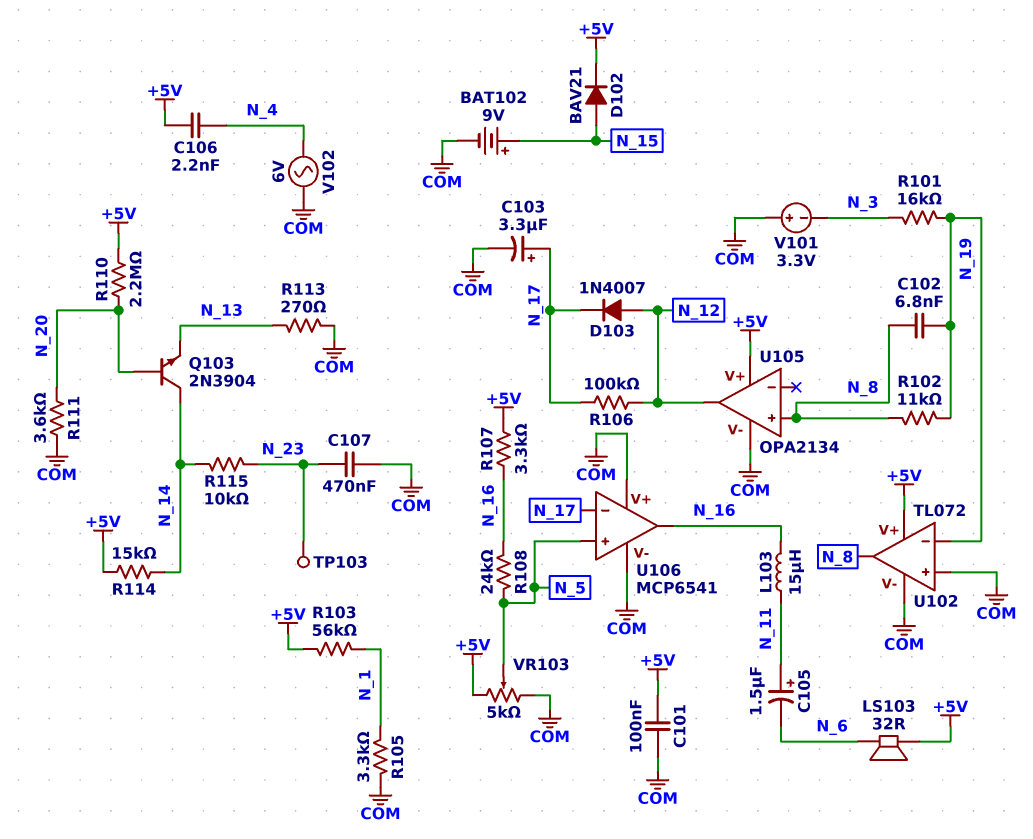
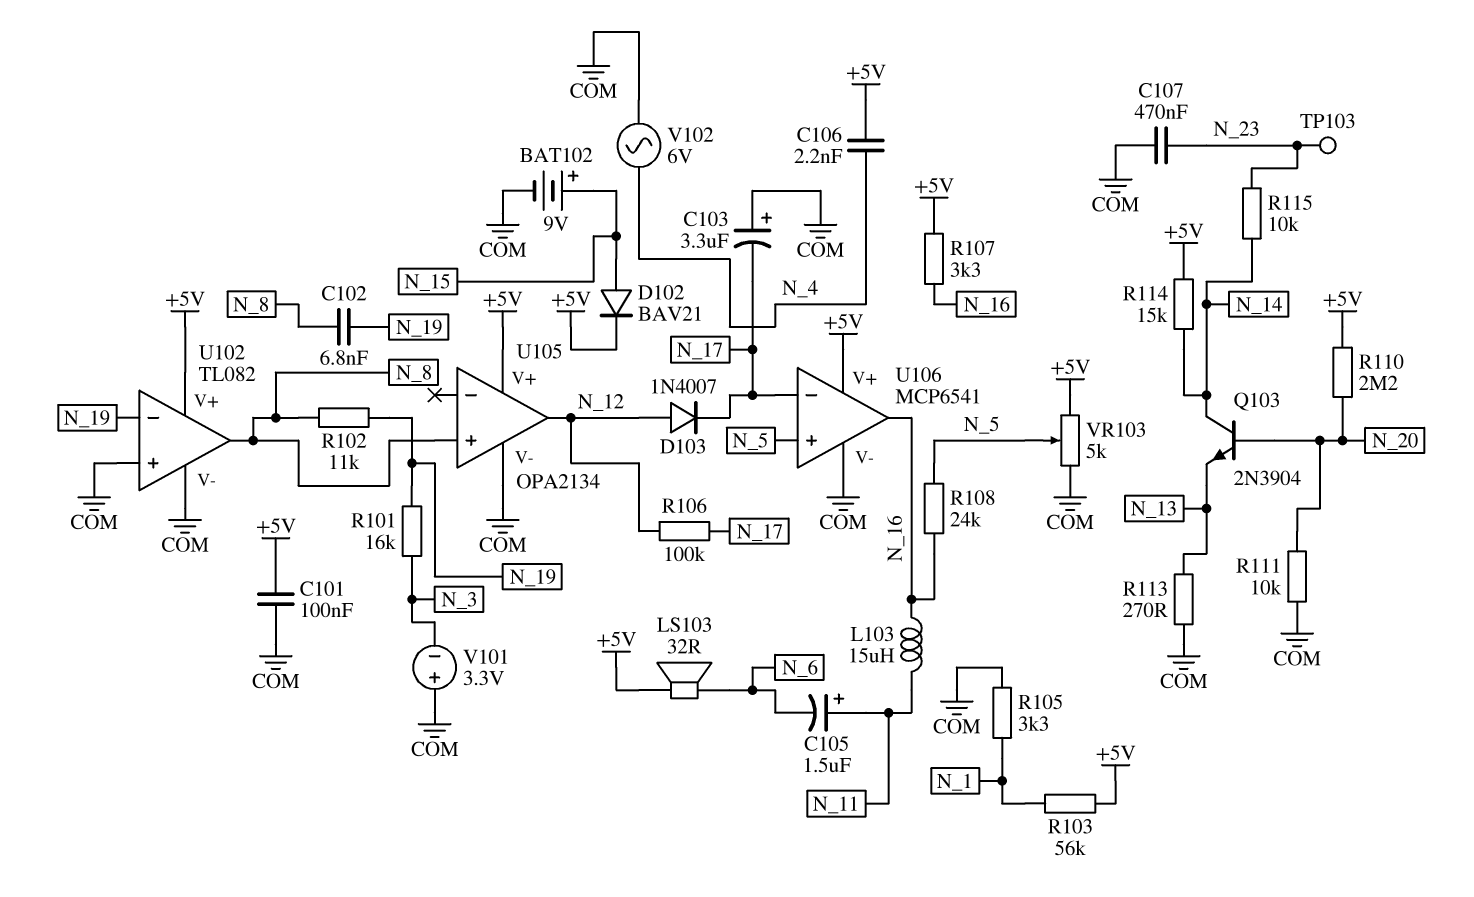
C103: 3.3uF (plus N_17, minus COM) -> 3.3uF (plus COM, minus N_17)
R111: 3.6k (COM, N_20) -> 10k (COM, N_20)
U102: TL072 -> TL082
U106 pin V+: COM -> +5V

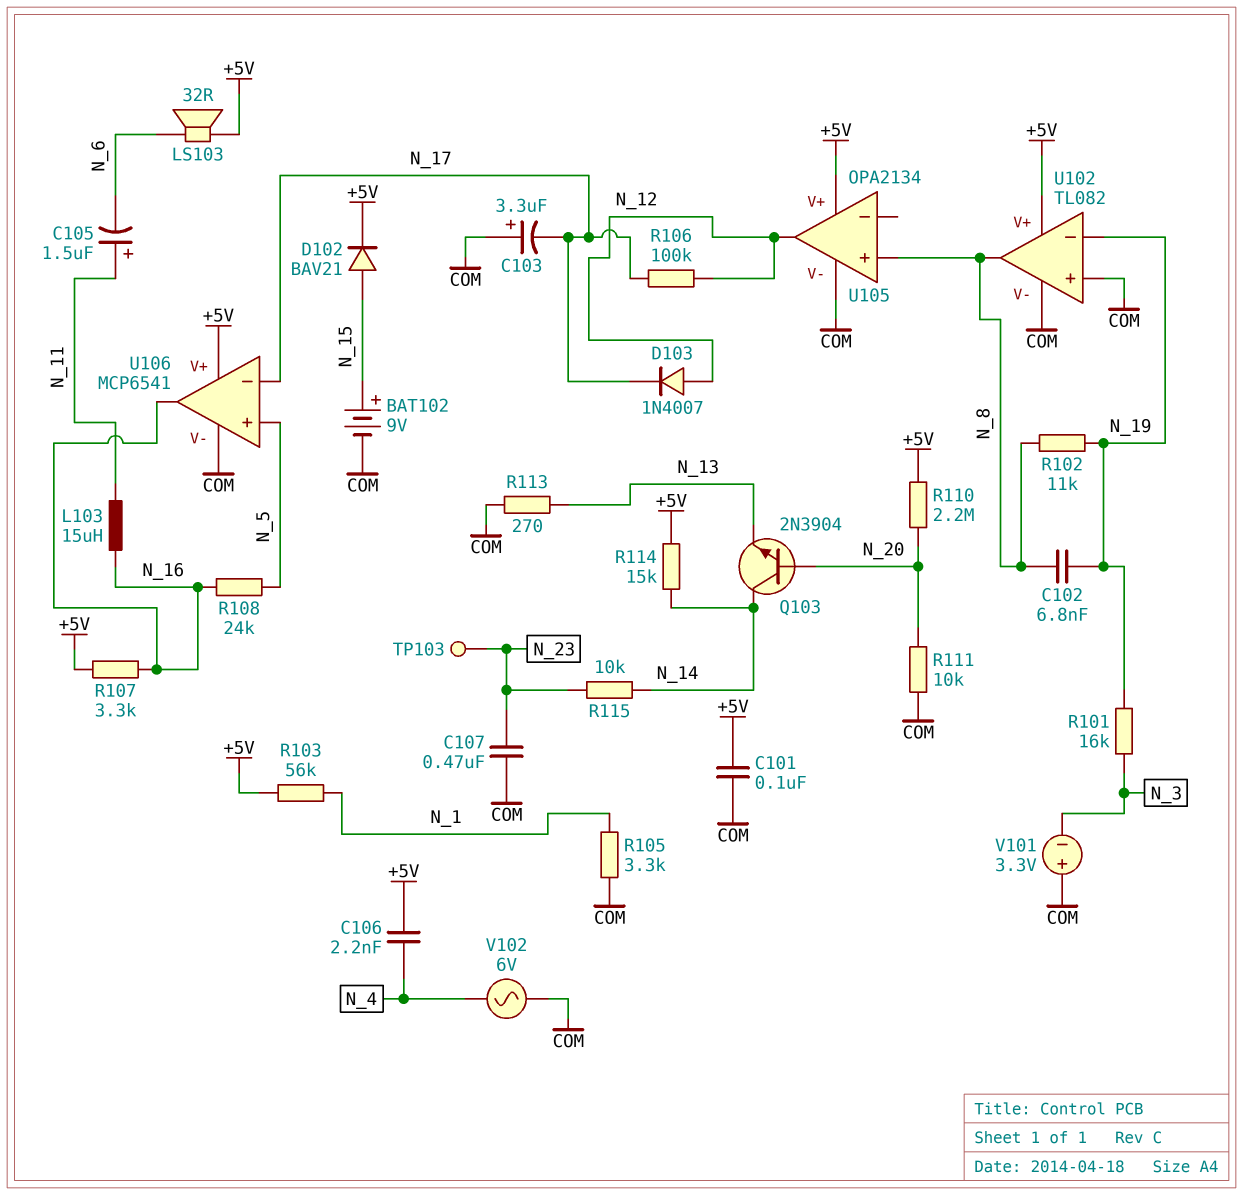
VR103: 5k (+5V, COM, wiper N_5) -> none

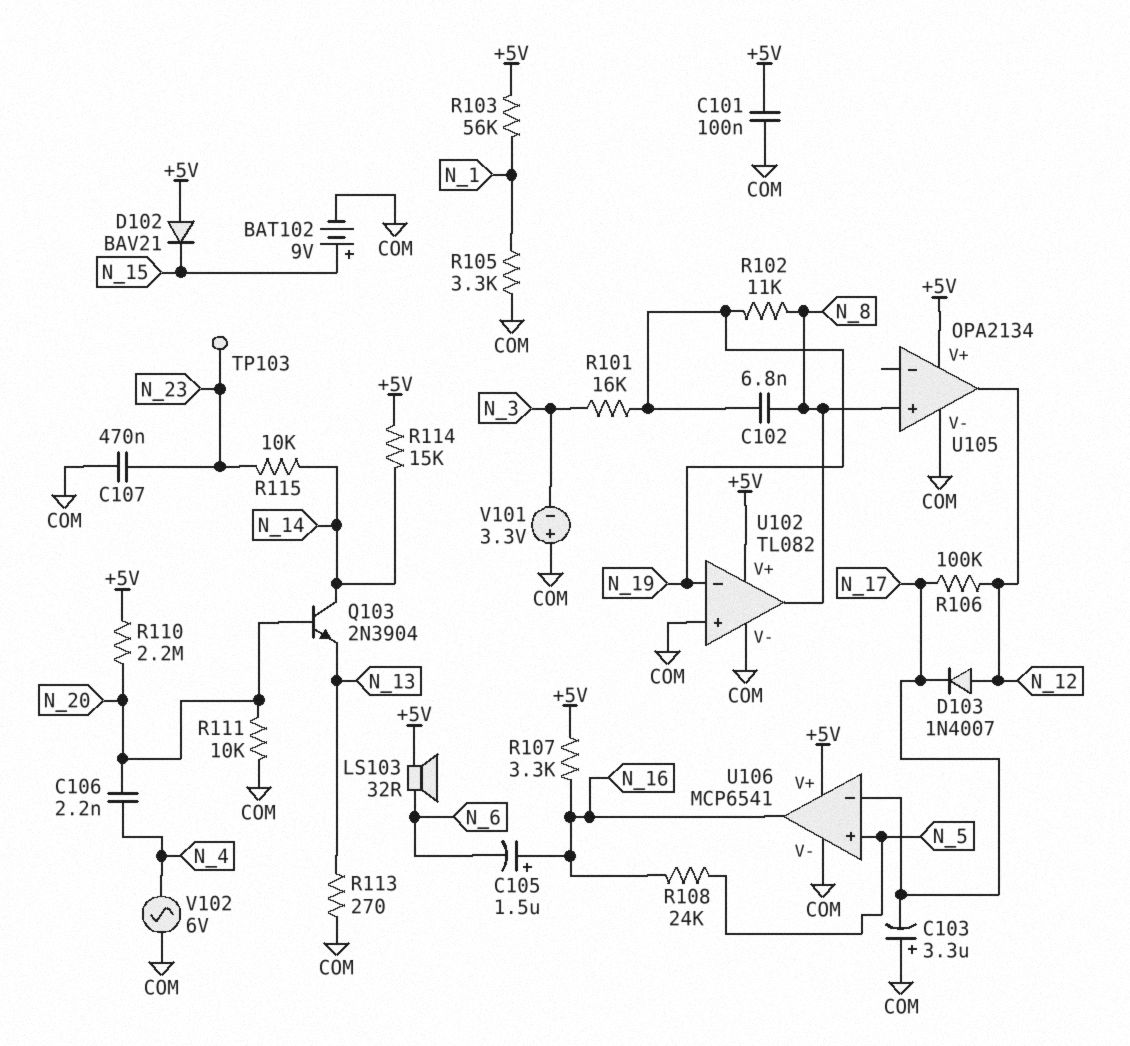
C105: 1.5uF (plus N_11, minus N_6) -> 1.5uF (plus N_16, minus N_6)
C106: 2.2nF (+5V, N_4) -> 2.2nF (N_4, N_20)
D102: diode BAV21 (A N_15, K +5V) -> diode BAV21 (A +5V, K N_15)
L103: 15uH (N_11, N_16) -> none

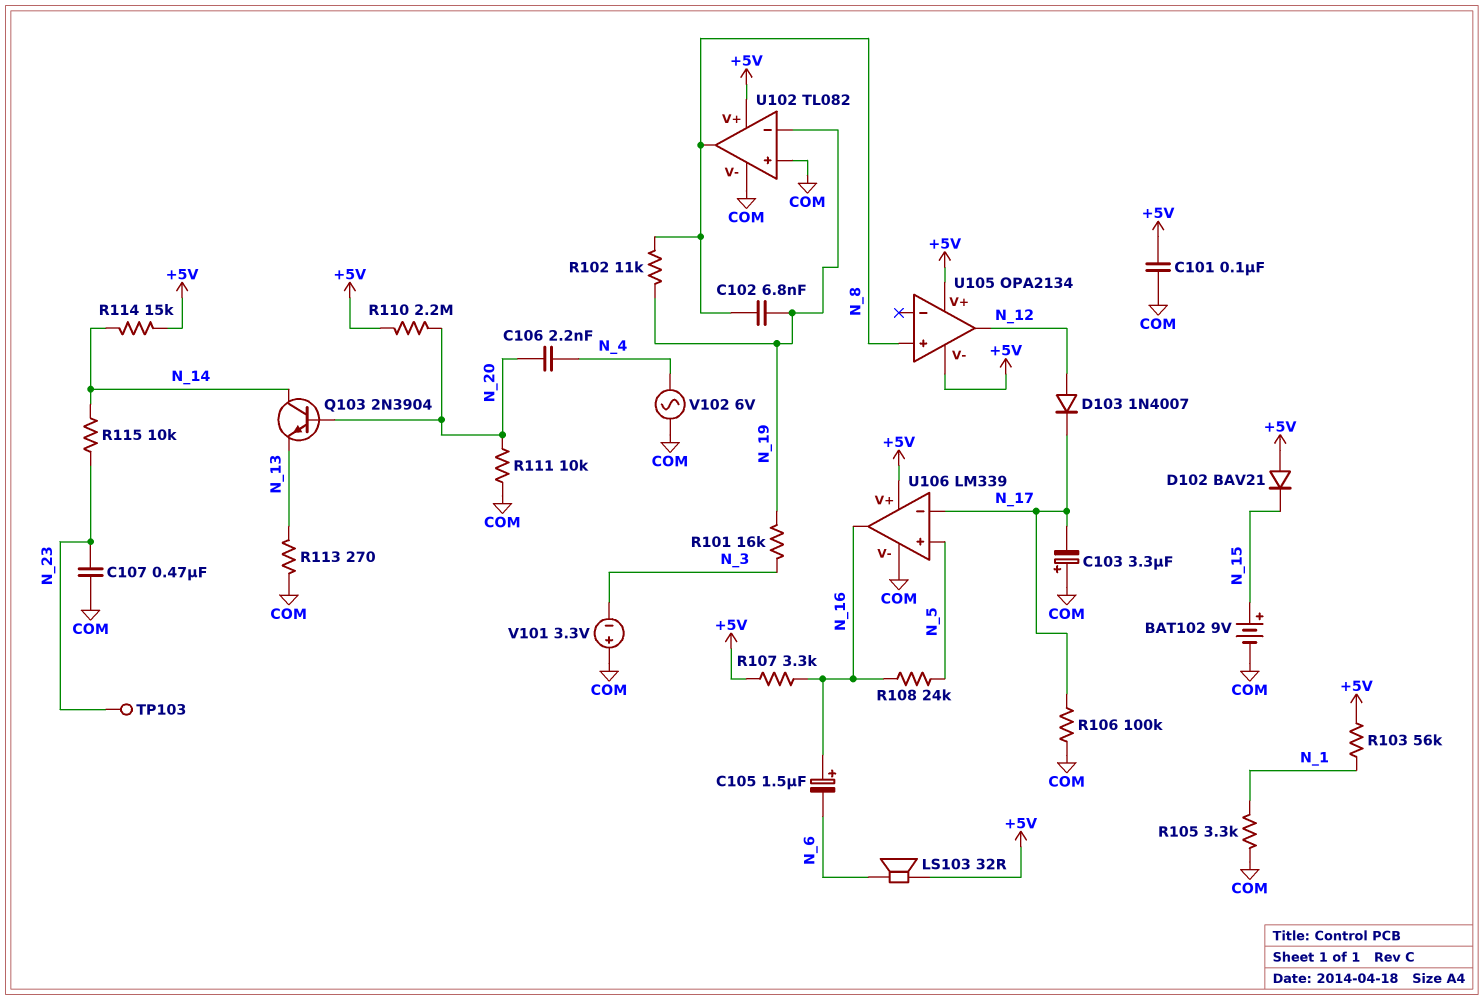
R106: 100k (N_12, N_17) -> 100k (COM, N_17)
U105 pin V-: COM -> +5V
U106: MCP6541 -> LM339

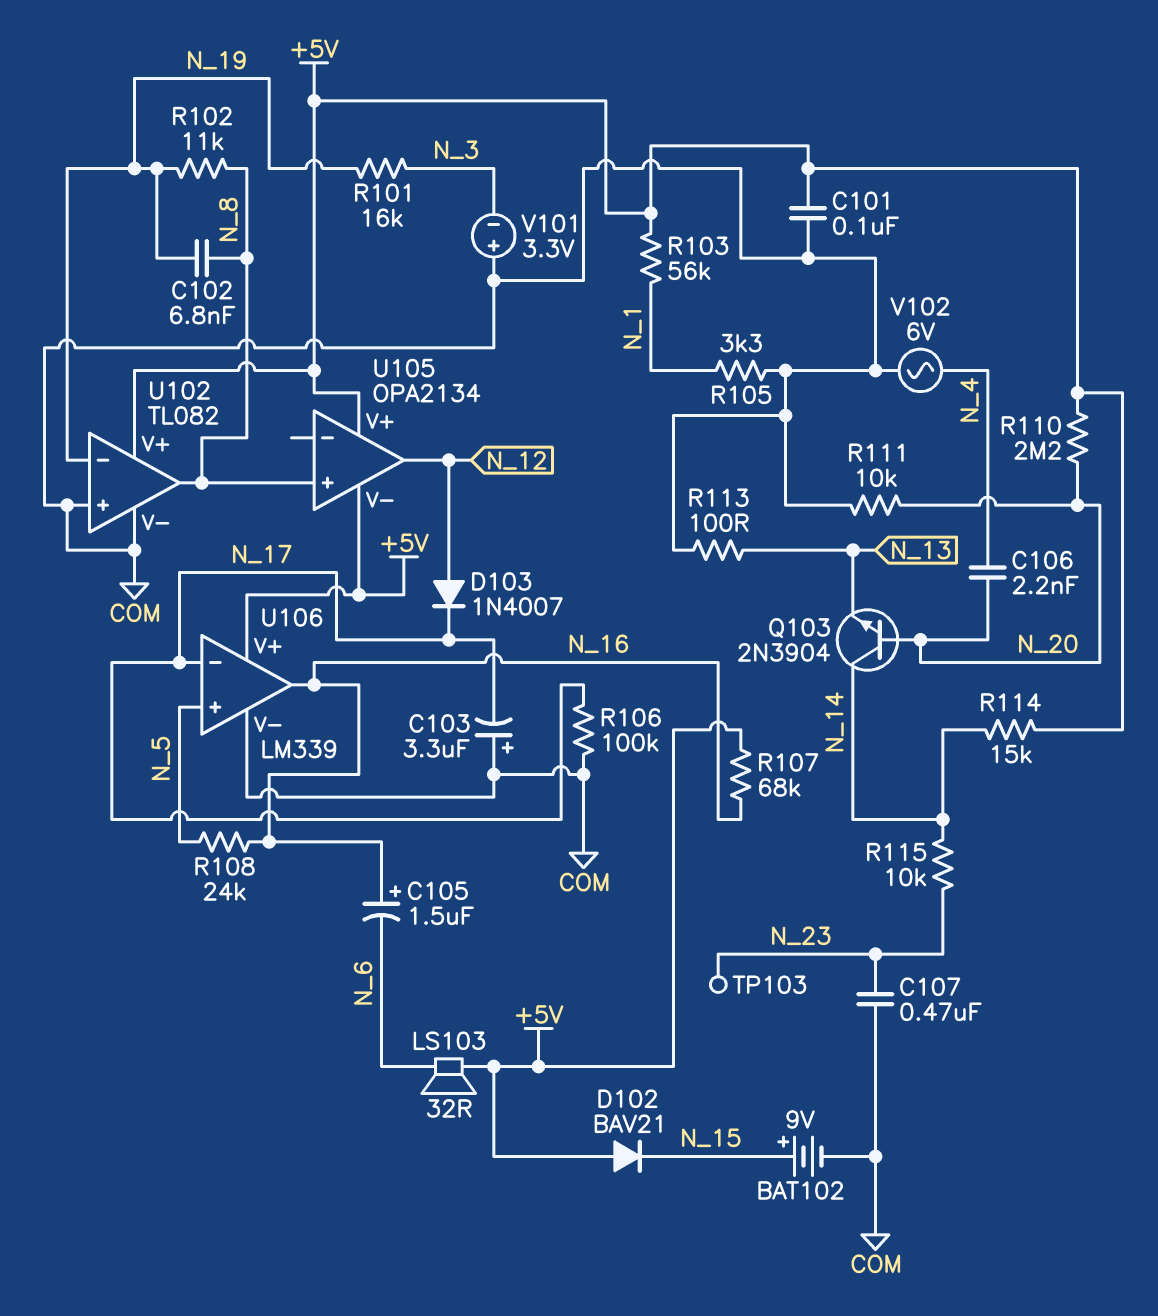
R107: 3.3k (+5V, N_16) -> 68k (+5V, N_16)
R113: 270 (COM, N_13) -> 100 (COM, N_13)

